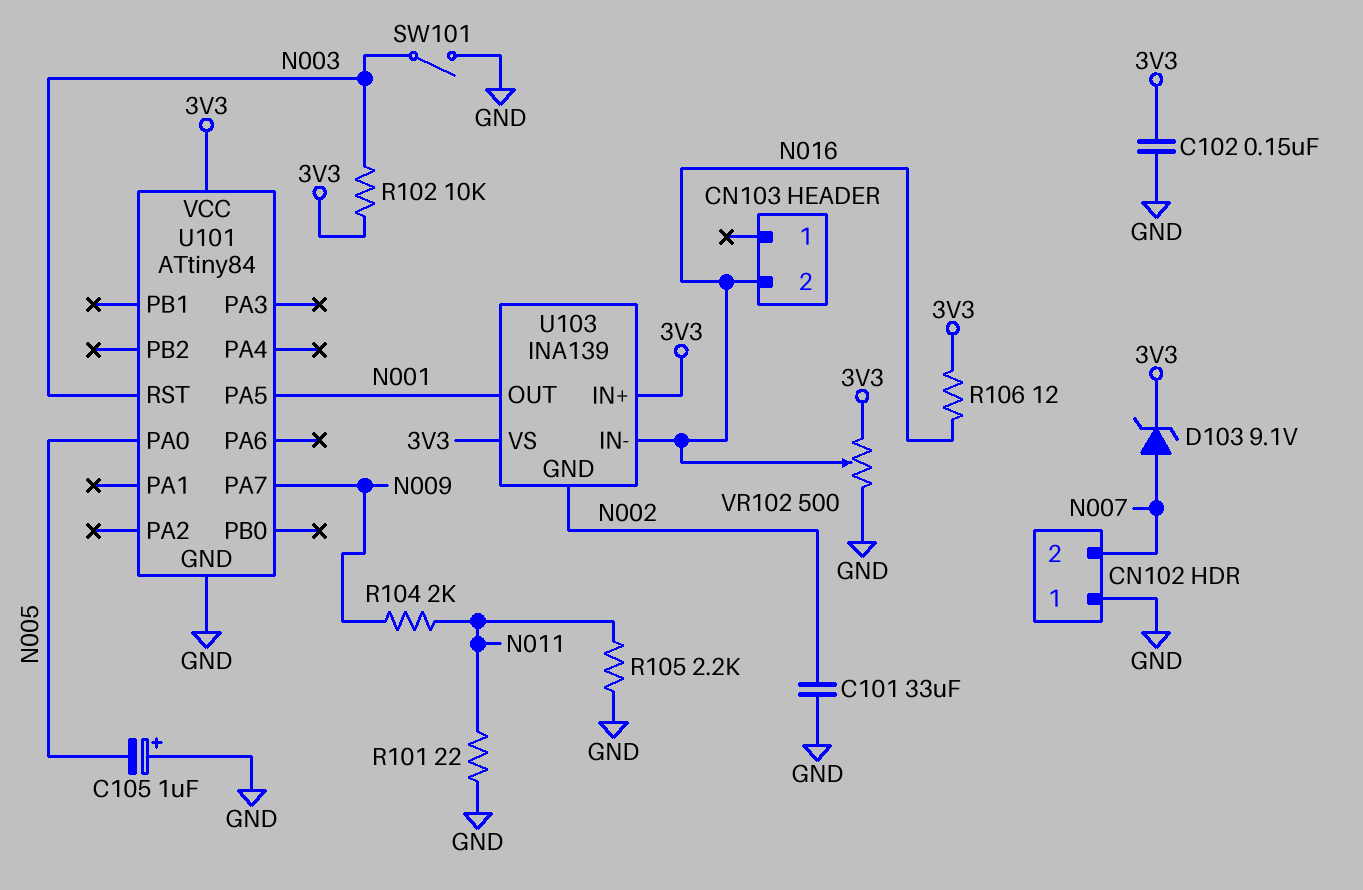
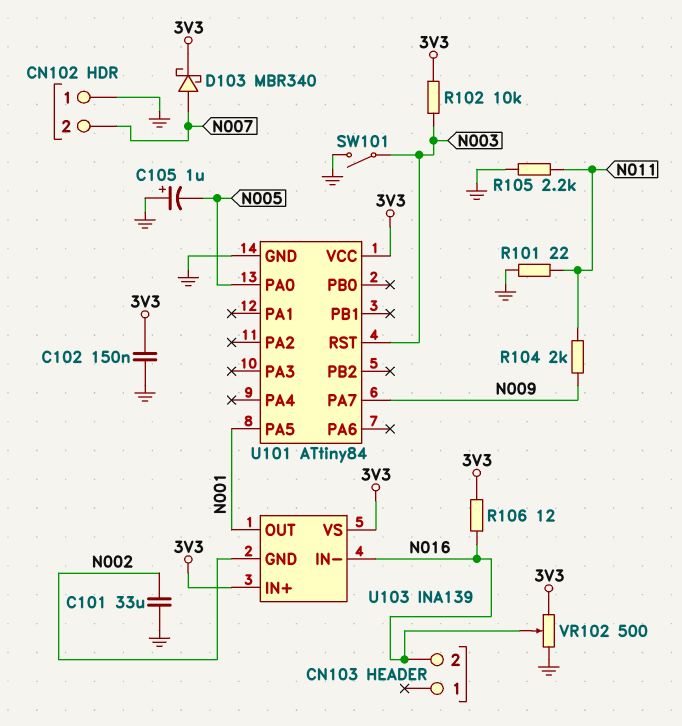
D103: zener 9.1V (A N007, K 3V3) -> schottky MBR340 (A N007, K 3V3)

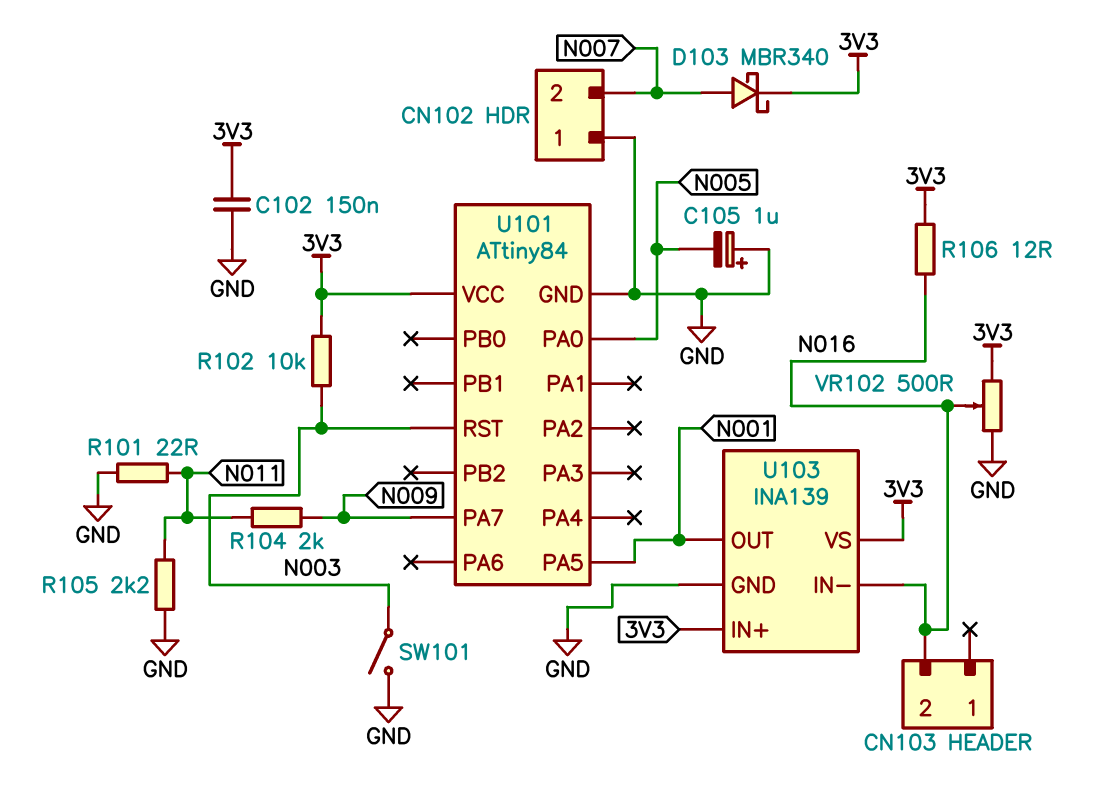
C101: 33uF (GND, N002) -> none
U103 pin GND: N002 -> GND

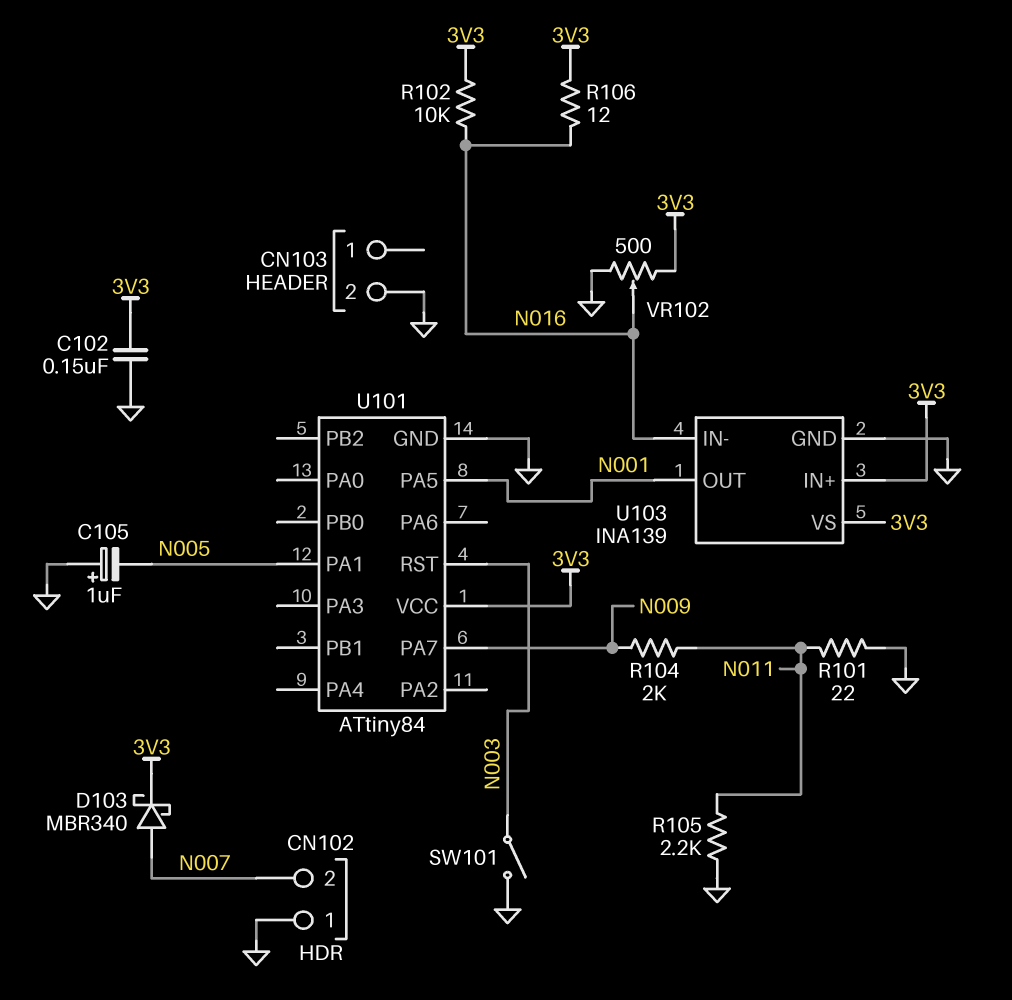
CN103 pin 2: N016 -> GND
R102: 10k (3V3, N003) -> 10k (3V3, N016)
U101 pin PA0: N005 -> none
U101 pin PA1: none -> N005

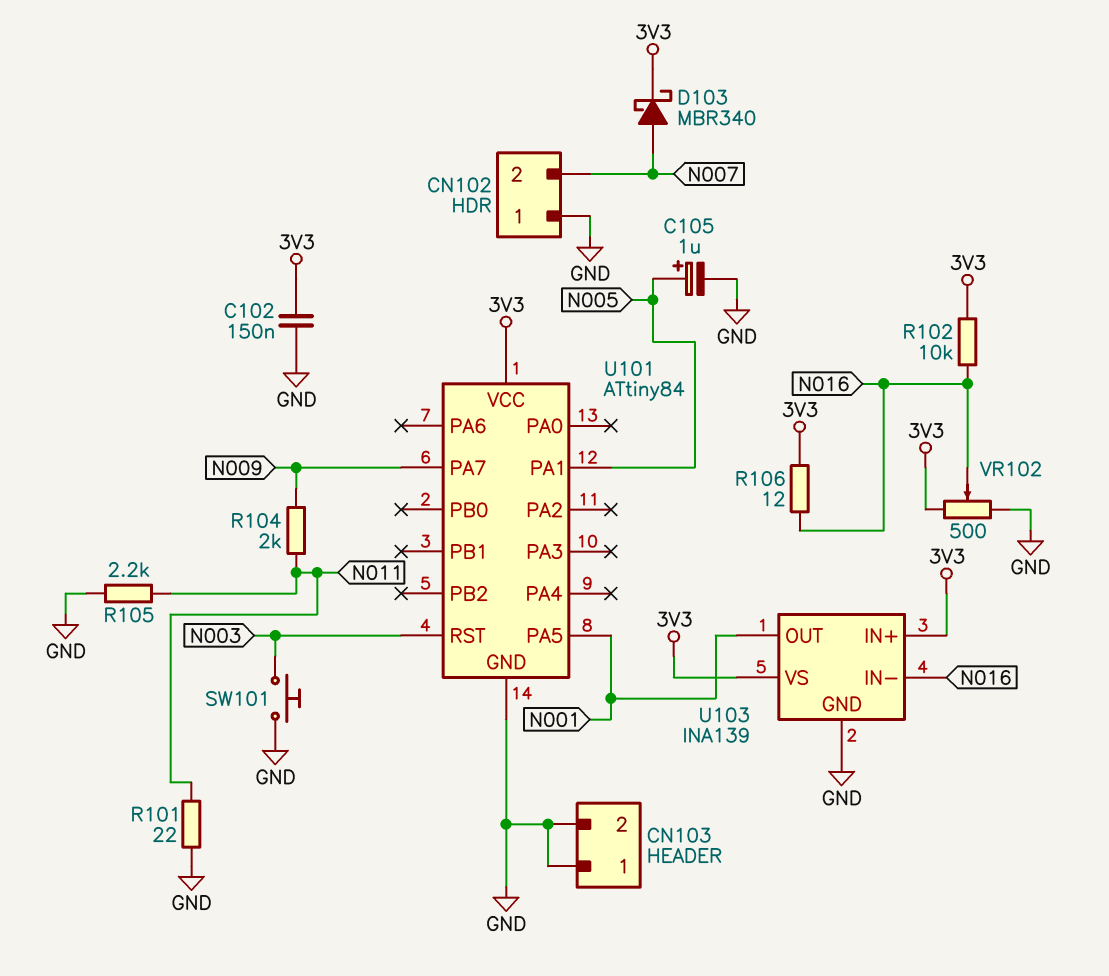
C105: 1uF (plus GND, minus N005) -> 1uF (plus N005, minus GND)
CN103 pin 1: none -> GND
SW101: switch (GND, N003) -> button (GND, N003)

